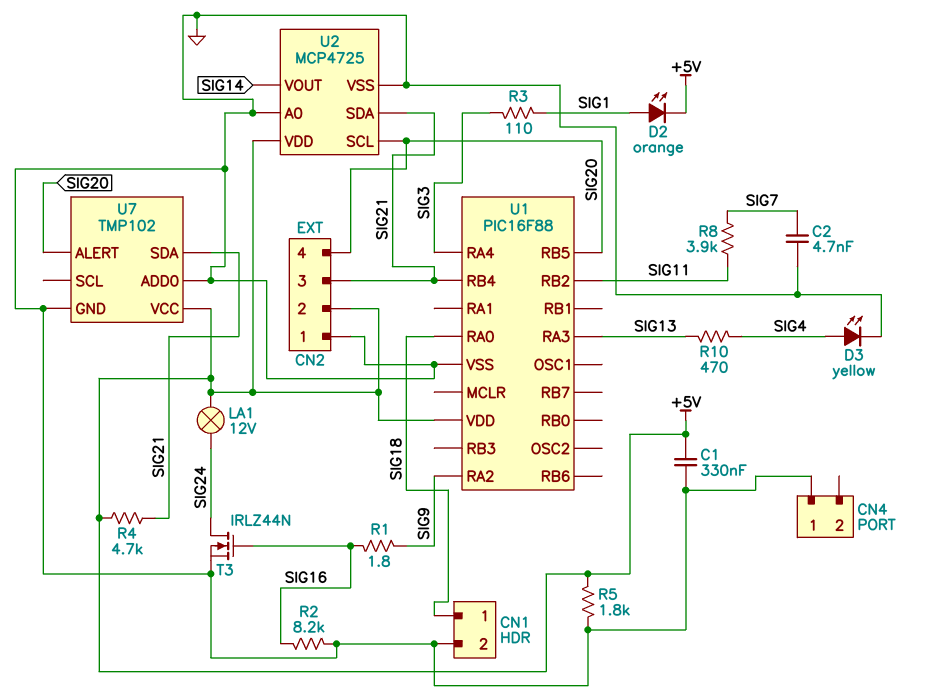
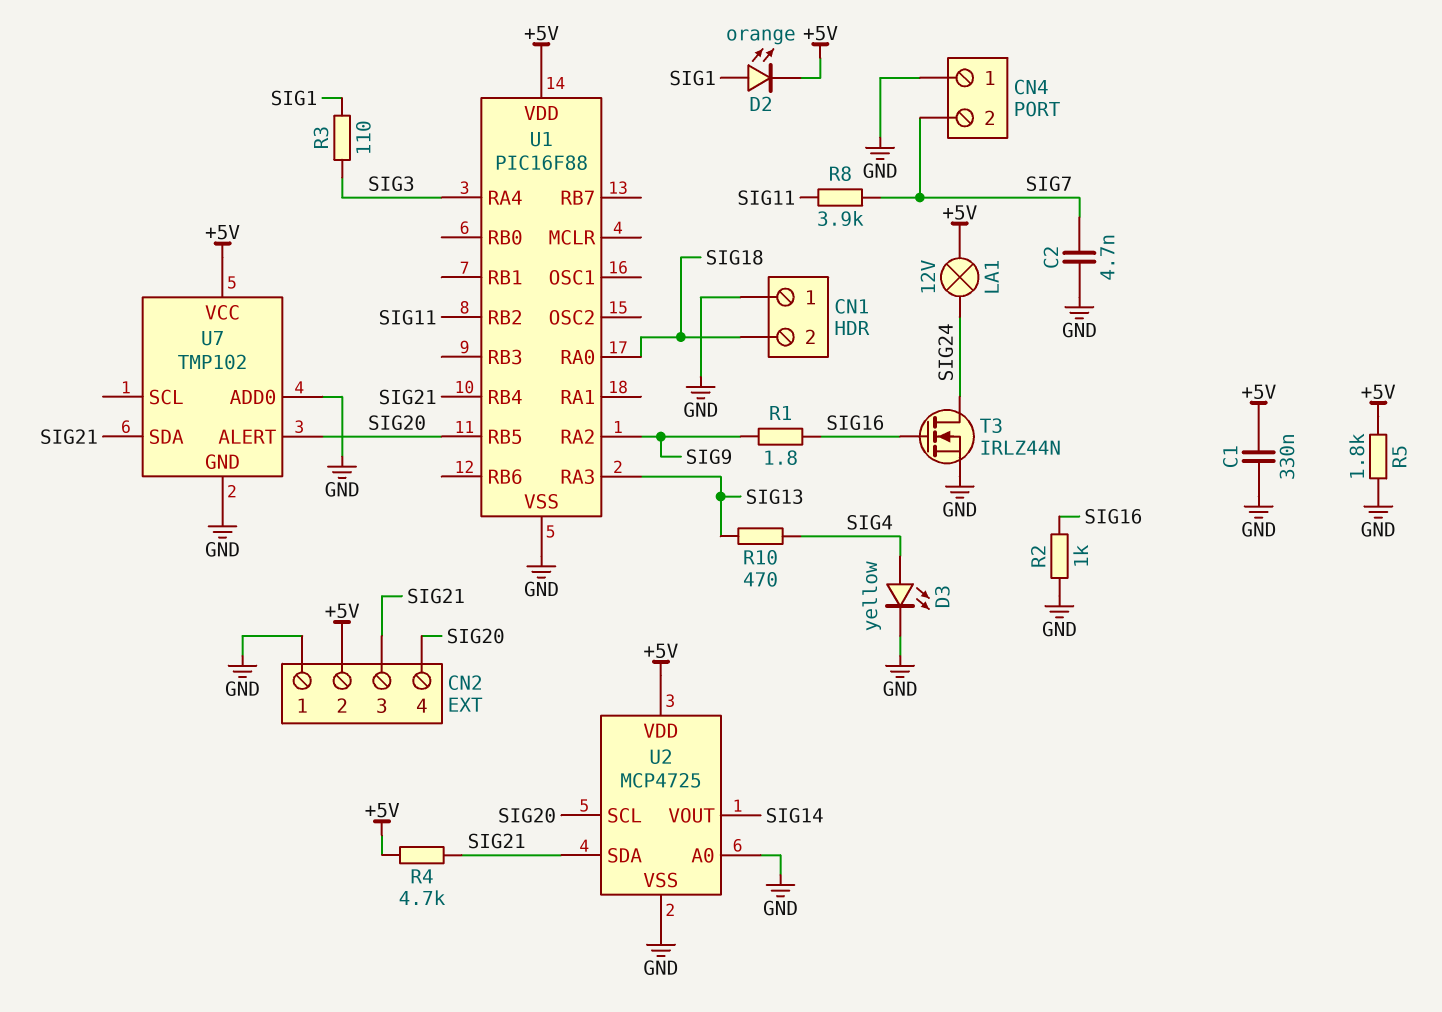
CN1 pin 1: SIG18 -> GND
CN1 pin 2: GND -> SIG18
CN4 pin 2: none -> SIG7
R2: 8.2k (GND, SIG16) -> 1k (GND, SIG16)

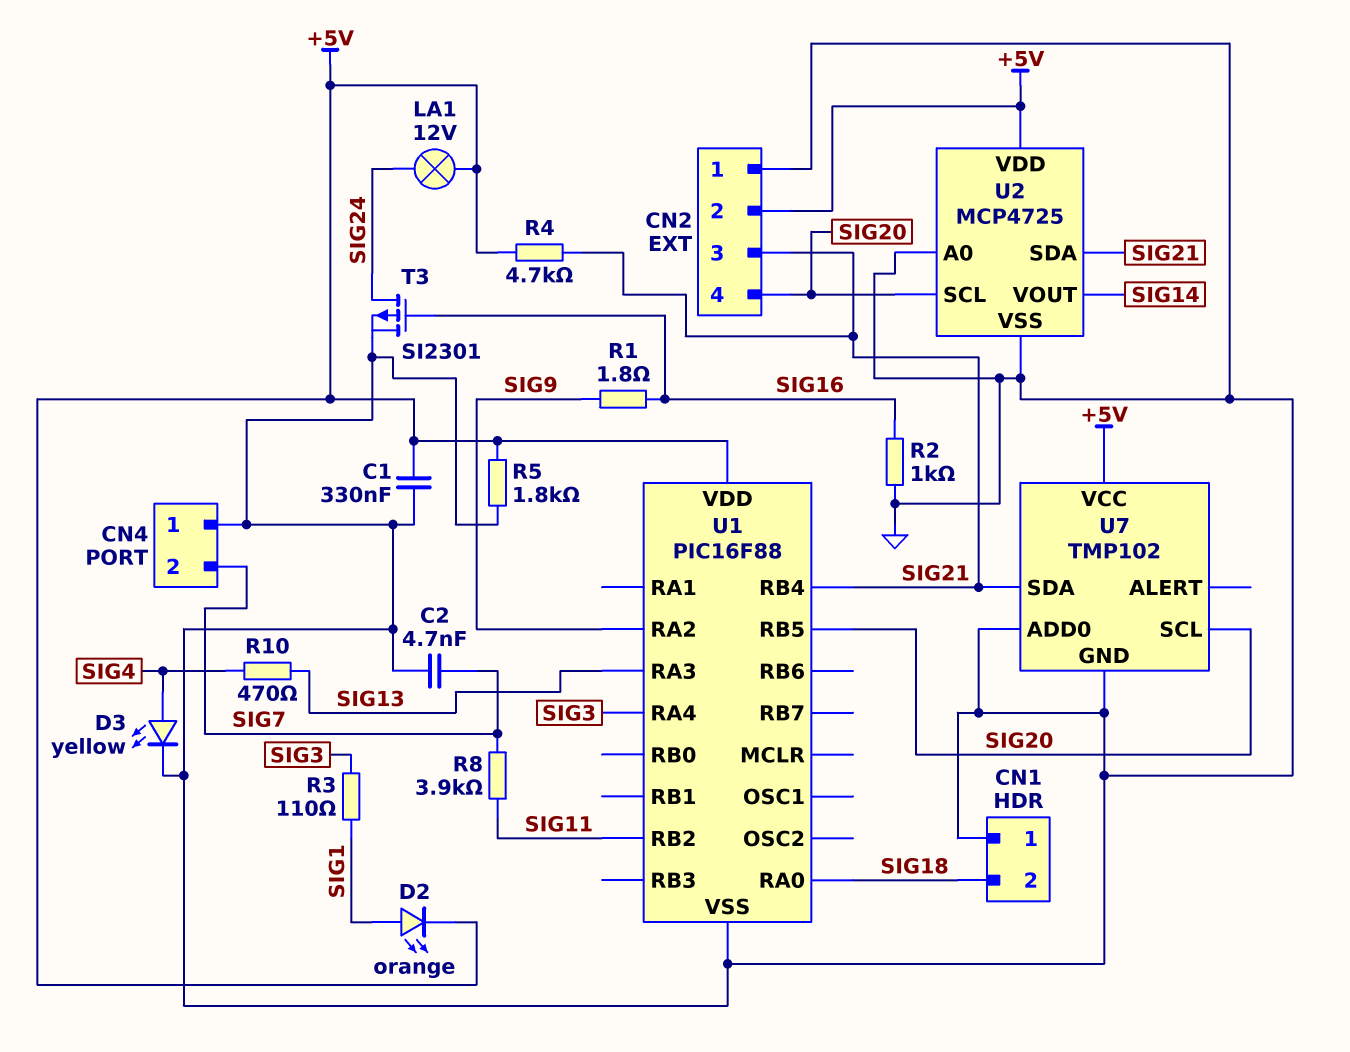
T3: NMOS IRLZ44N (G SIG16, D SIG24, S GND) -> PMOS SI2301 (G SIG16, D SIG24, S GND)
U7 pin ALERT: SIG20 -> none
U7 pin SCL: none -> SIG20

